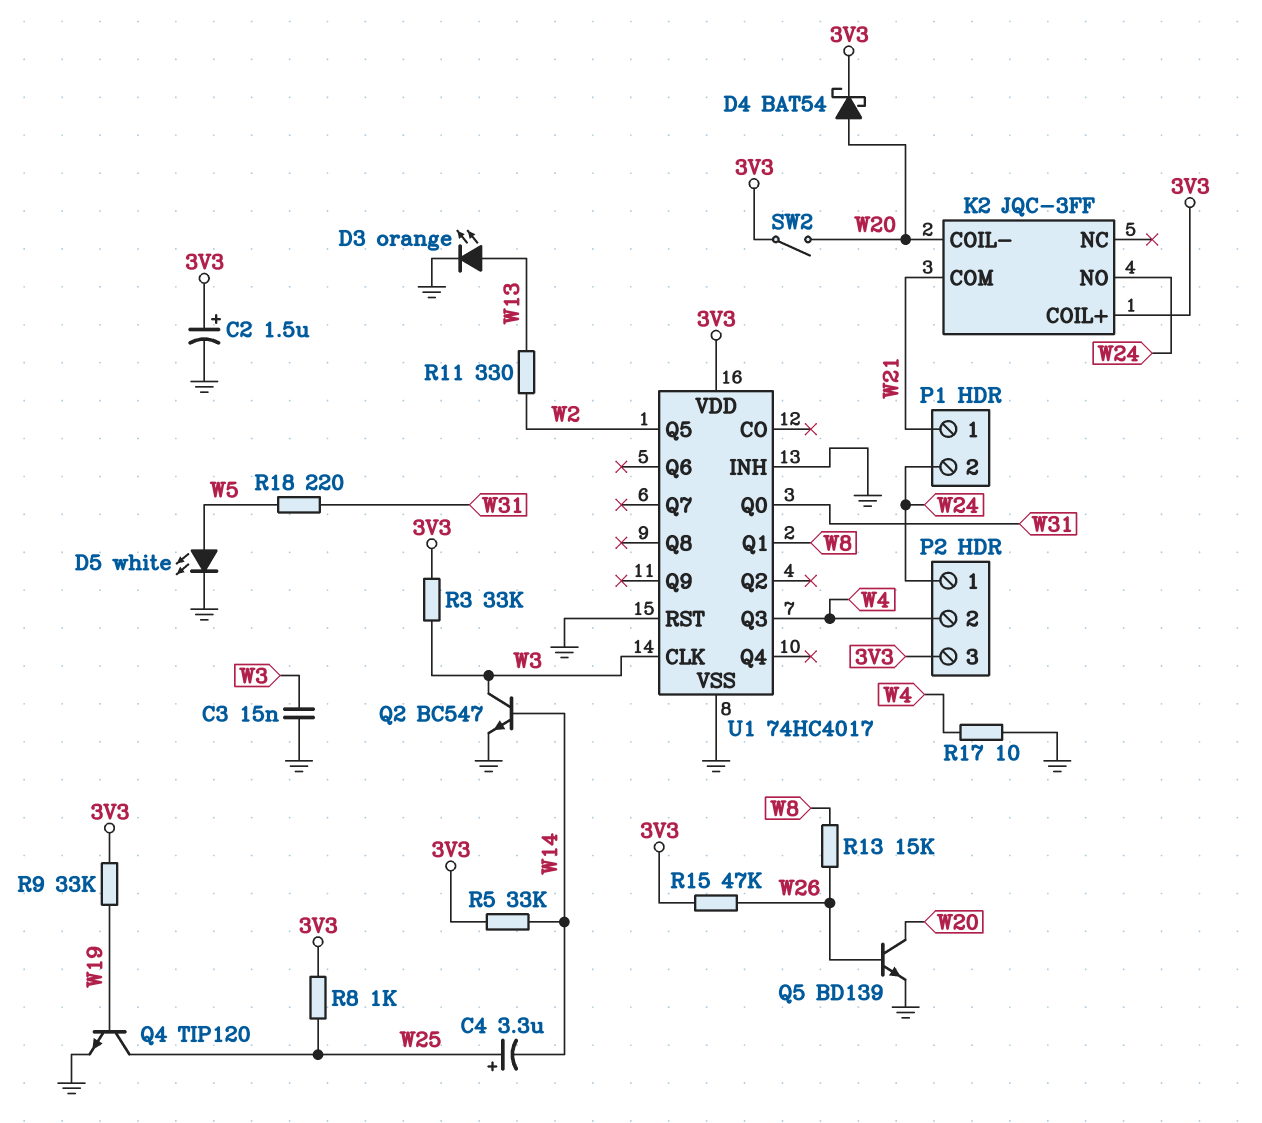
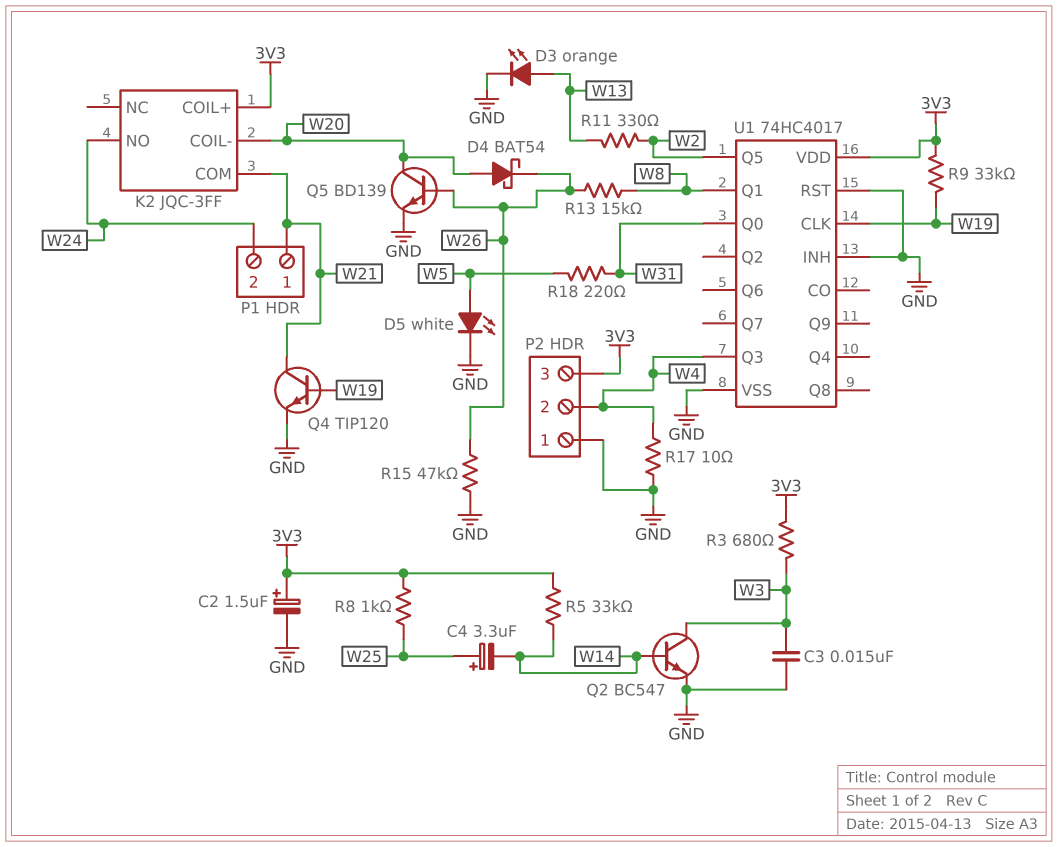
D4: schottky BAT54 (A W20, K 3V3) -> schottky BAT54 (A W20, K W26)
P2 pin 1: W24 -> GND
Q4: NPN TIP120 (B W19, C W25, E GND) -> NPN TIP120 (B W19, C W21, E GND)
R3: 33k (3V3, W3) -> 680 (3V3, W3)
R15: 47k (3V3, W26) -> 47k (GND, W26)
SW2: switch (3V3, W20) -> none
U1 pin CLK: W3 -> W19

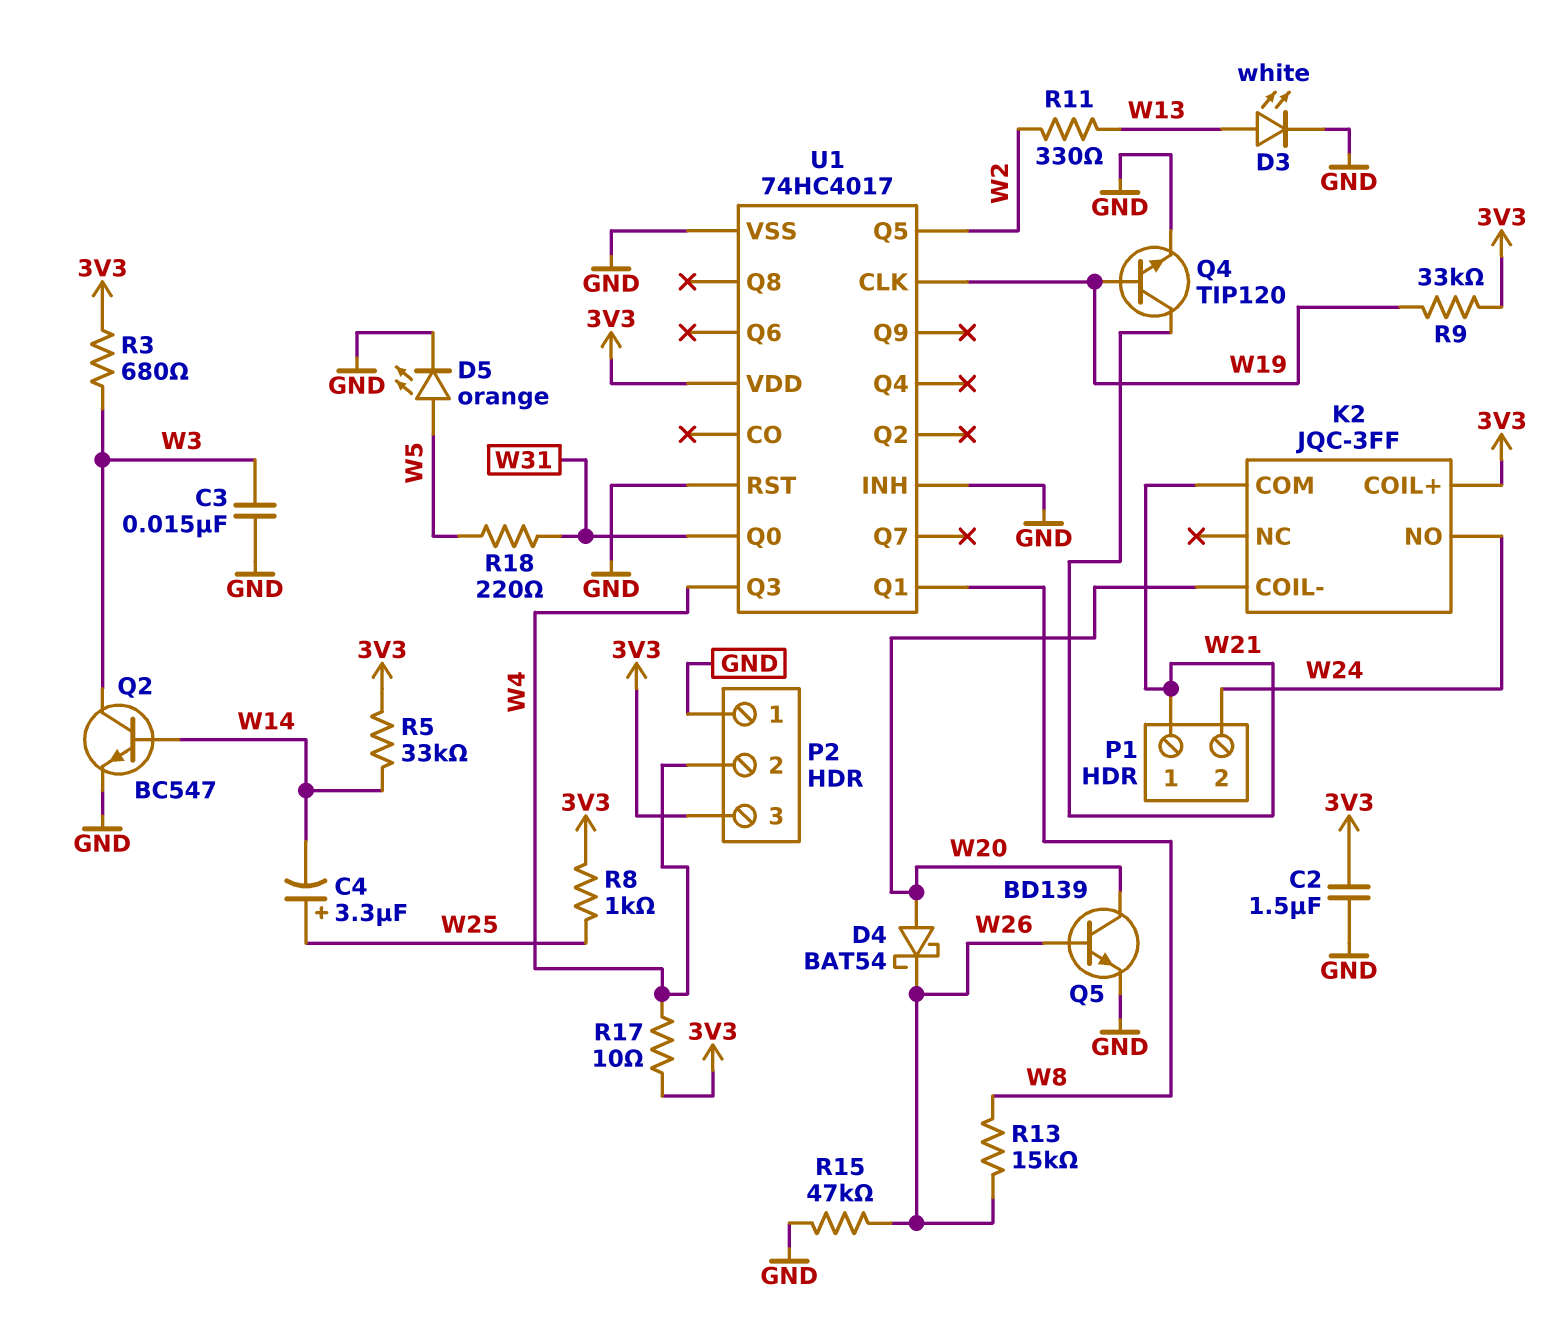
C2: 1.5uF (plus 3V3, minus GND) -> 1.5uF (3V3, GND)
D3: LED orange (A W13, K GND) -> LED white (A W13, K GND)
D5: LED white (A W5, K GND) -> LED orange (A W5, K GND)
R17: 10 (GND, W4) -> 10 (3V3, W4)

